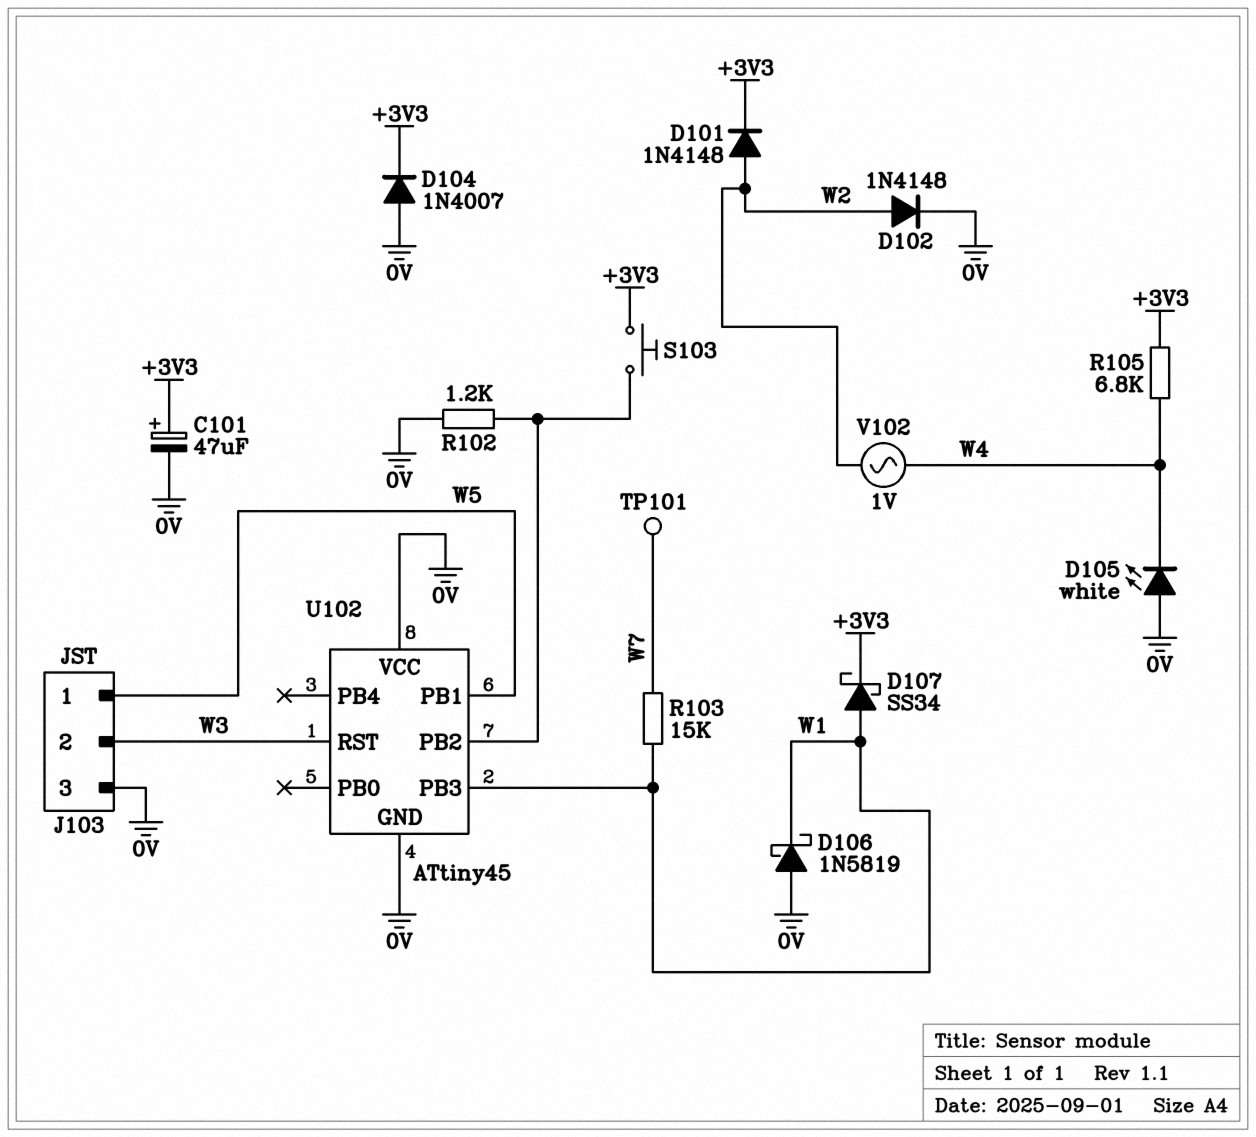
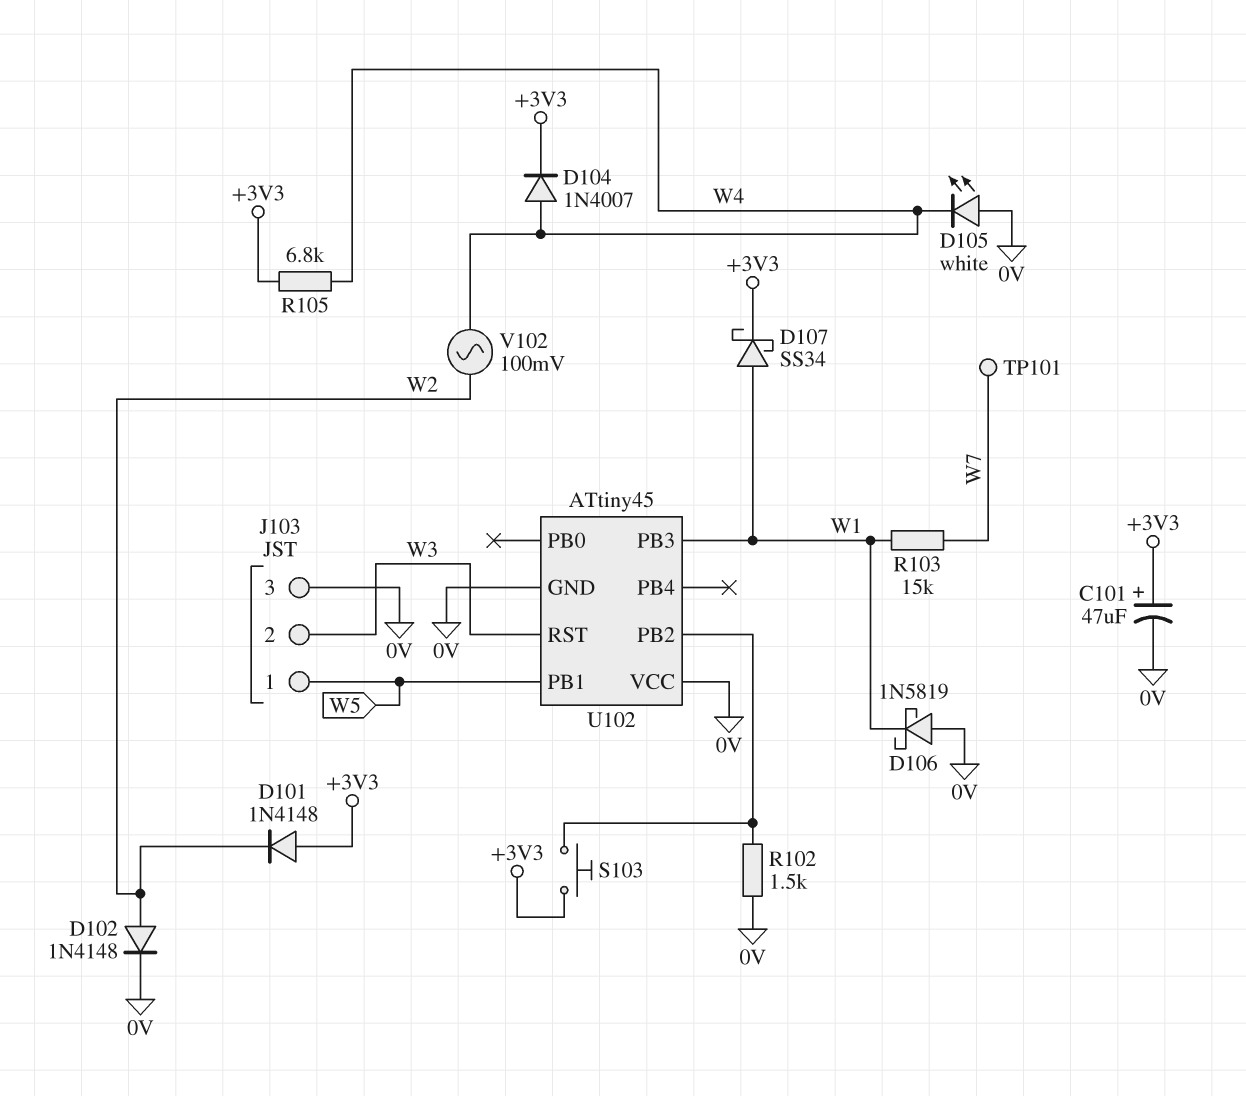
D101: diode 1N4148 (A W2, K +3V3) -> diode 1N4148 (A +3V3, K W2)
D104: diode 1N4007 (A 0V, K +3V3) -> diode 1N4007 (A W4, K +3V3)
R102: 1.2k (0V, U102/PB2) -> 1.5k (0V, U102/PB2)
V102: AC 1V (W2, W4) -> AC 100mV (W2, W4)

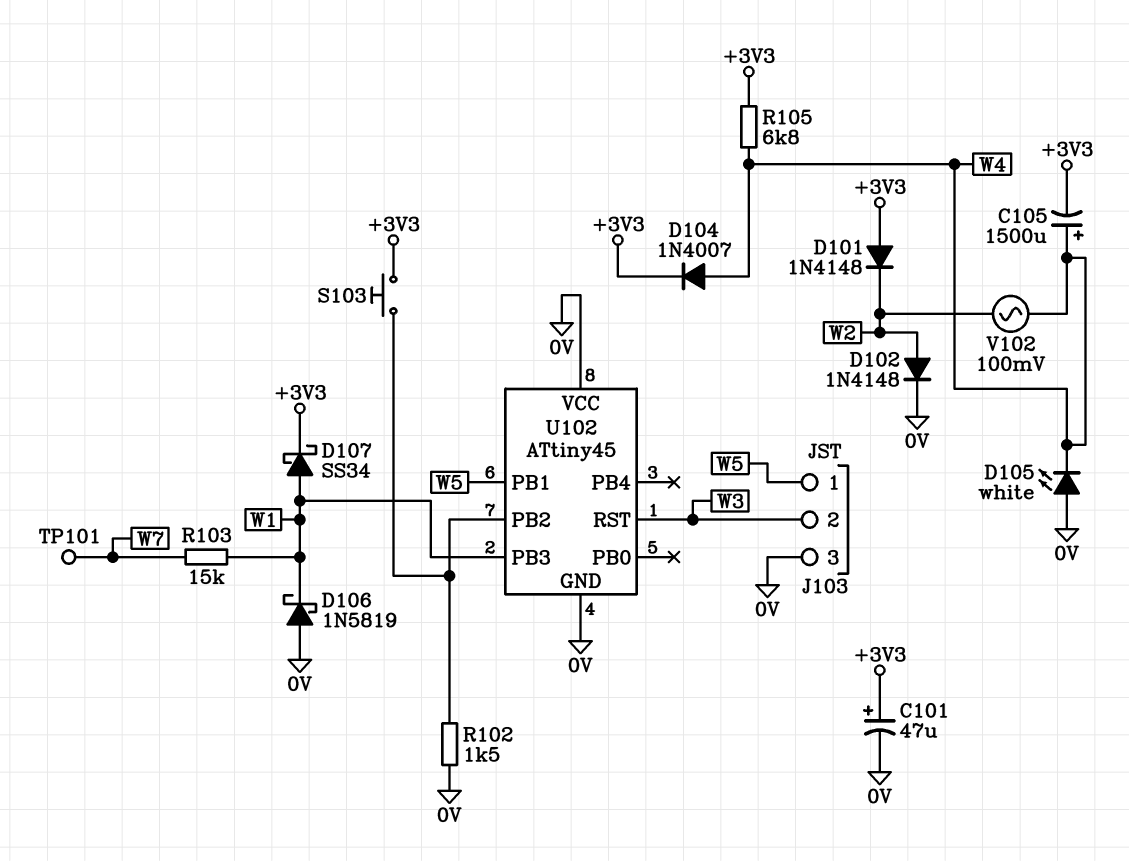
C105: none -> 1500uF (plus W4, minus +3V3)

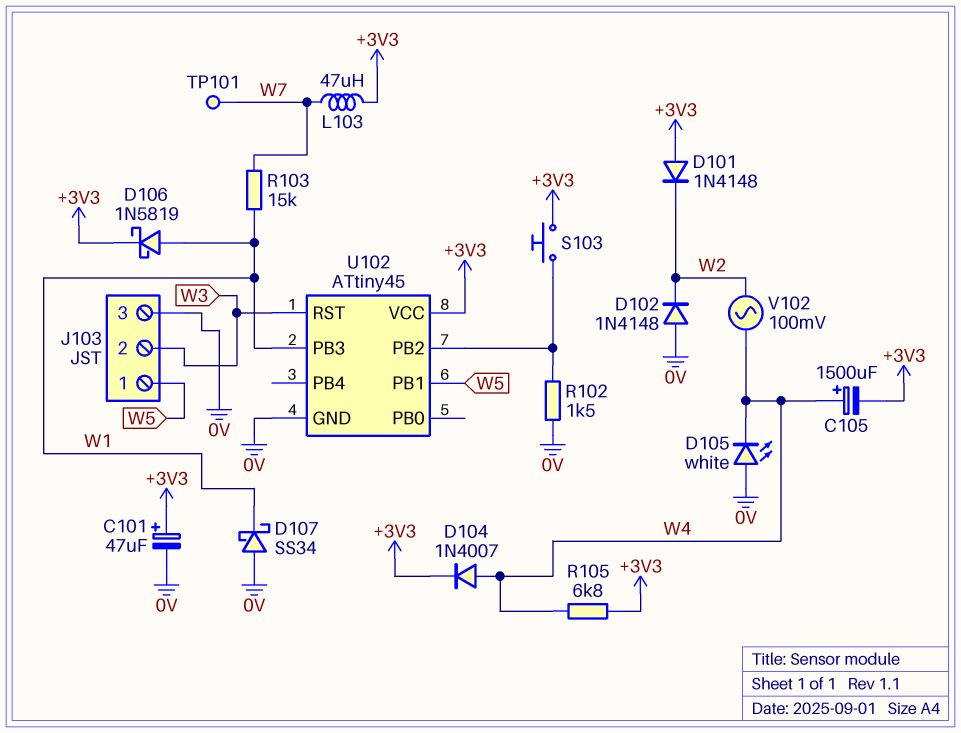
D102: diode 1N4148 (A W2, K 0V) -> diode 1N4148 (A 0V, K W2)
D106: schottky 1N5819 (A 0V, K W1) -> schottky 1N5819 (A W1, K +3V3)
D107: schottky SS34 (A W1, K +3V3) -> schottky SS34 (A 0V, K W1)
L103: none -> 47uH (+3V3, W7)
U102 pin VCC: 0V -> +3V3

